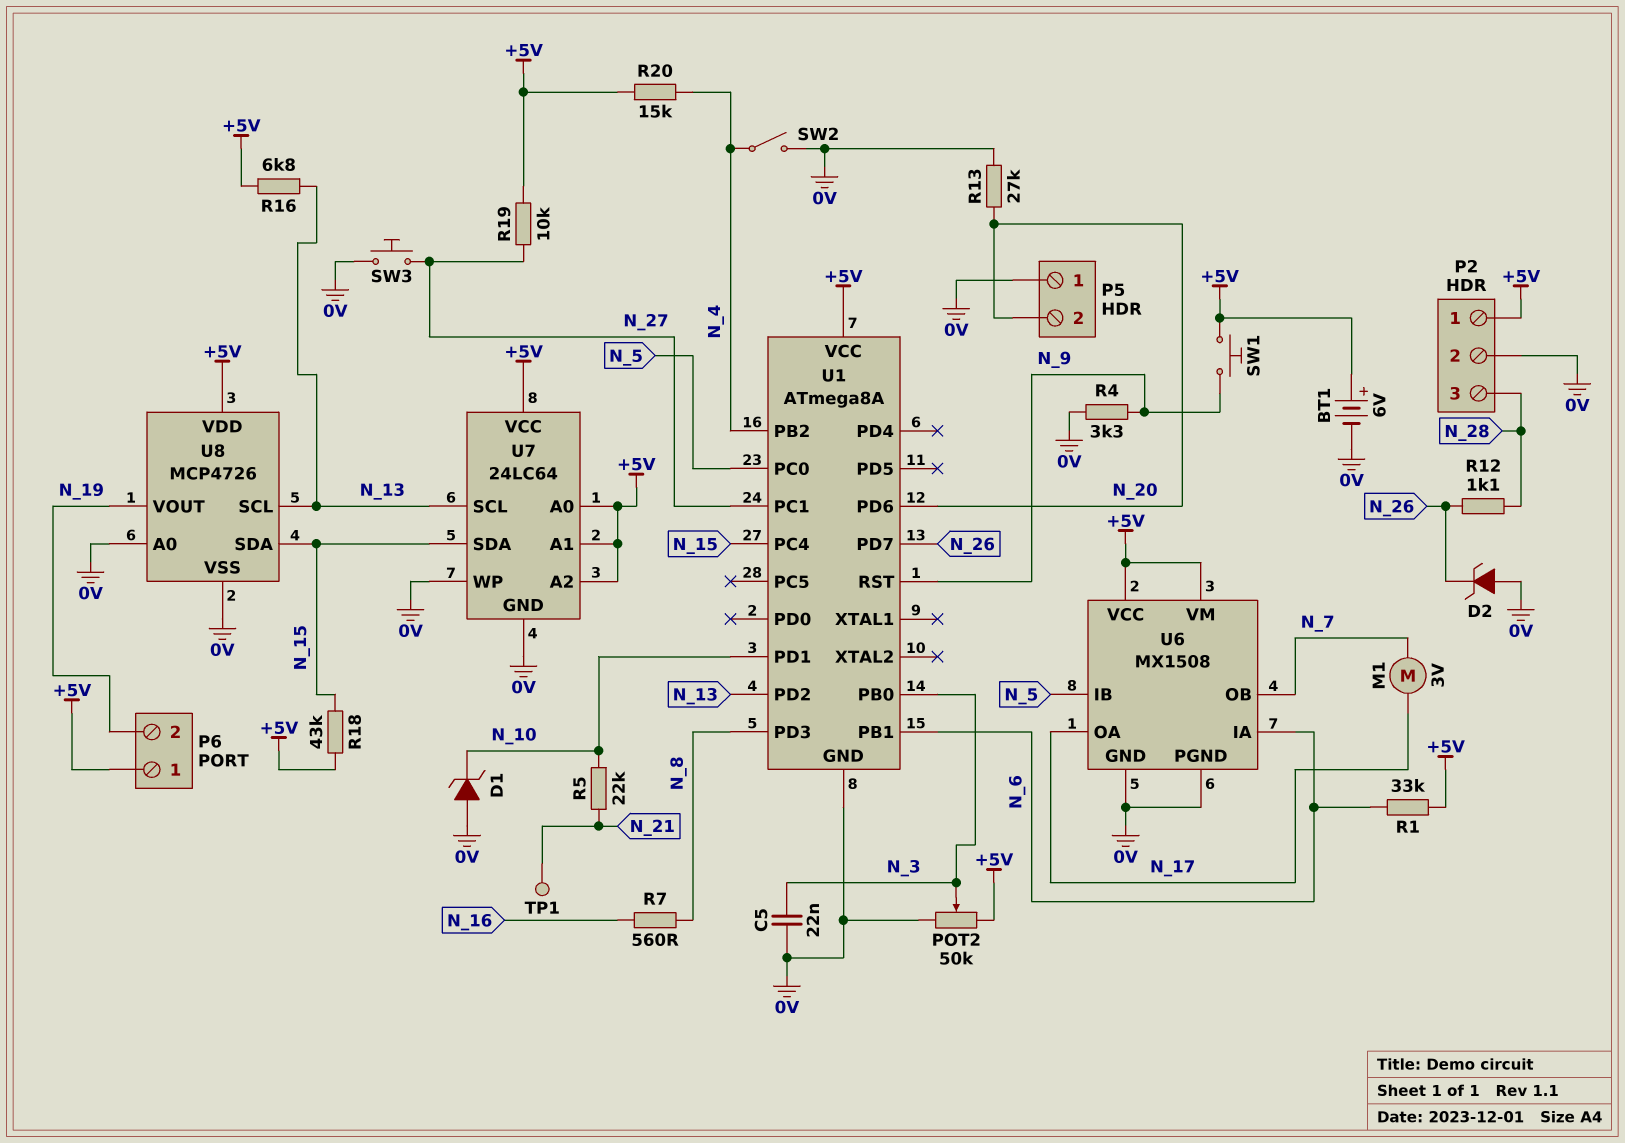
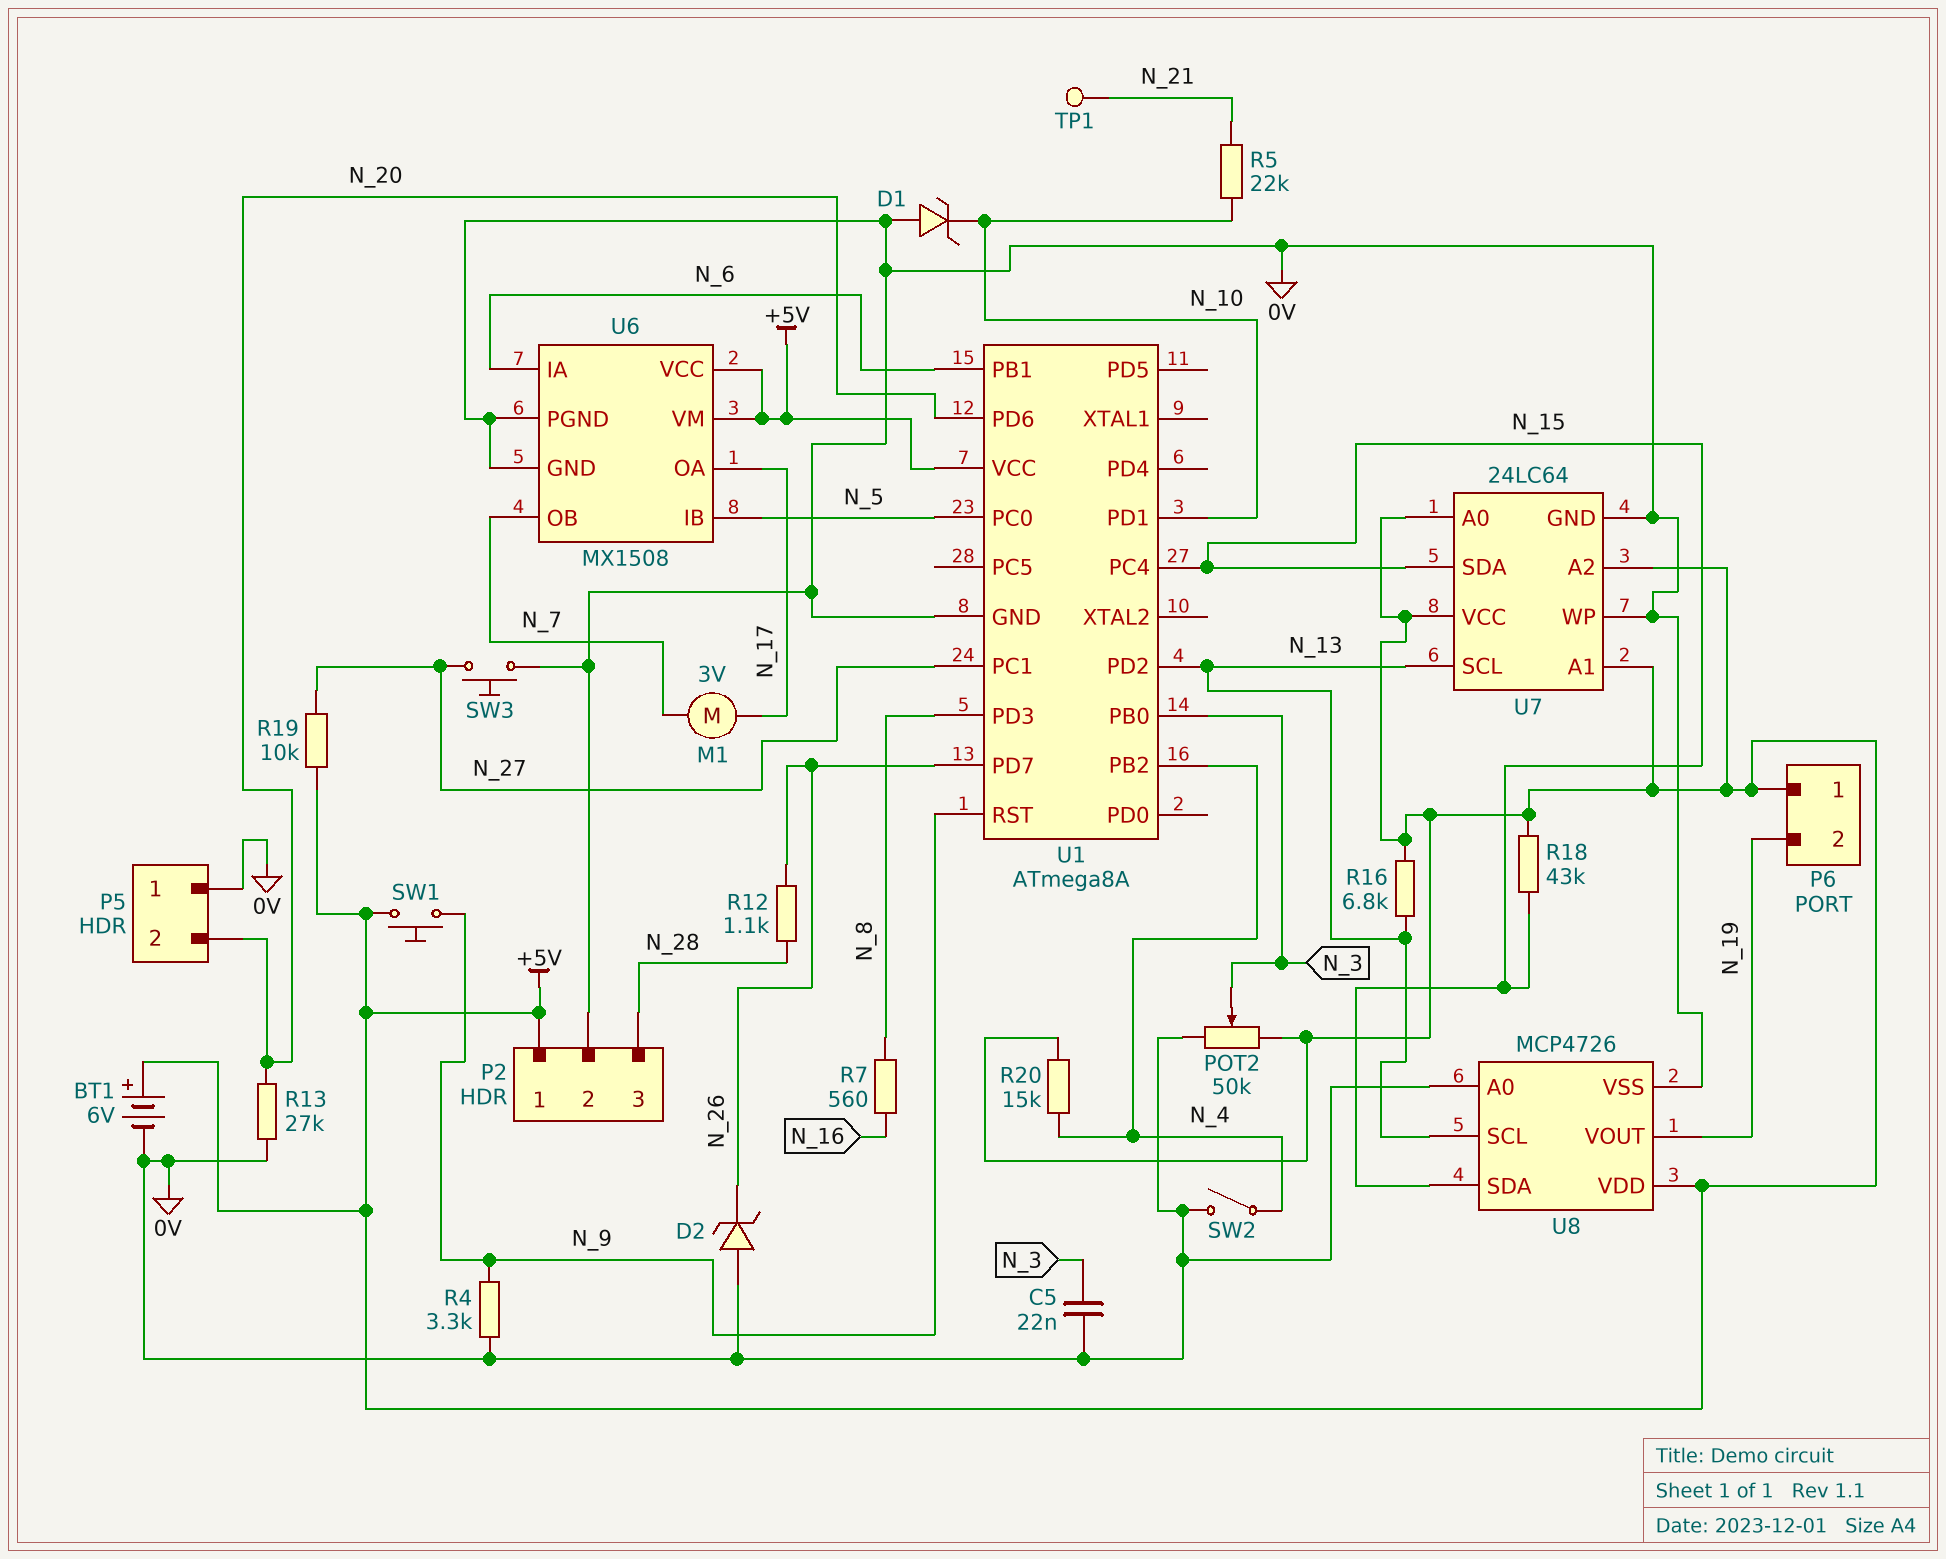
R1: 33k (+5V, N_6) -> none

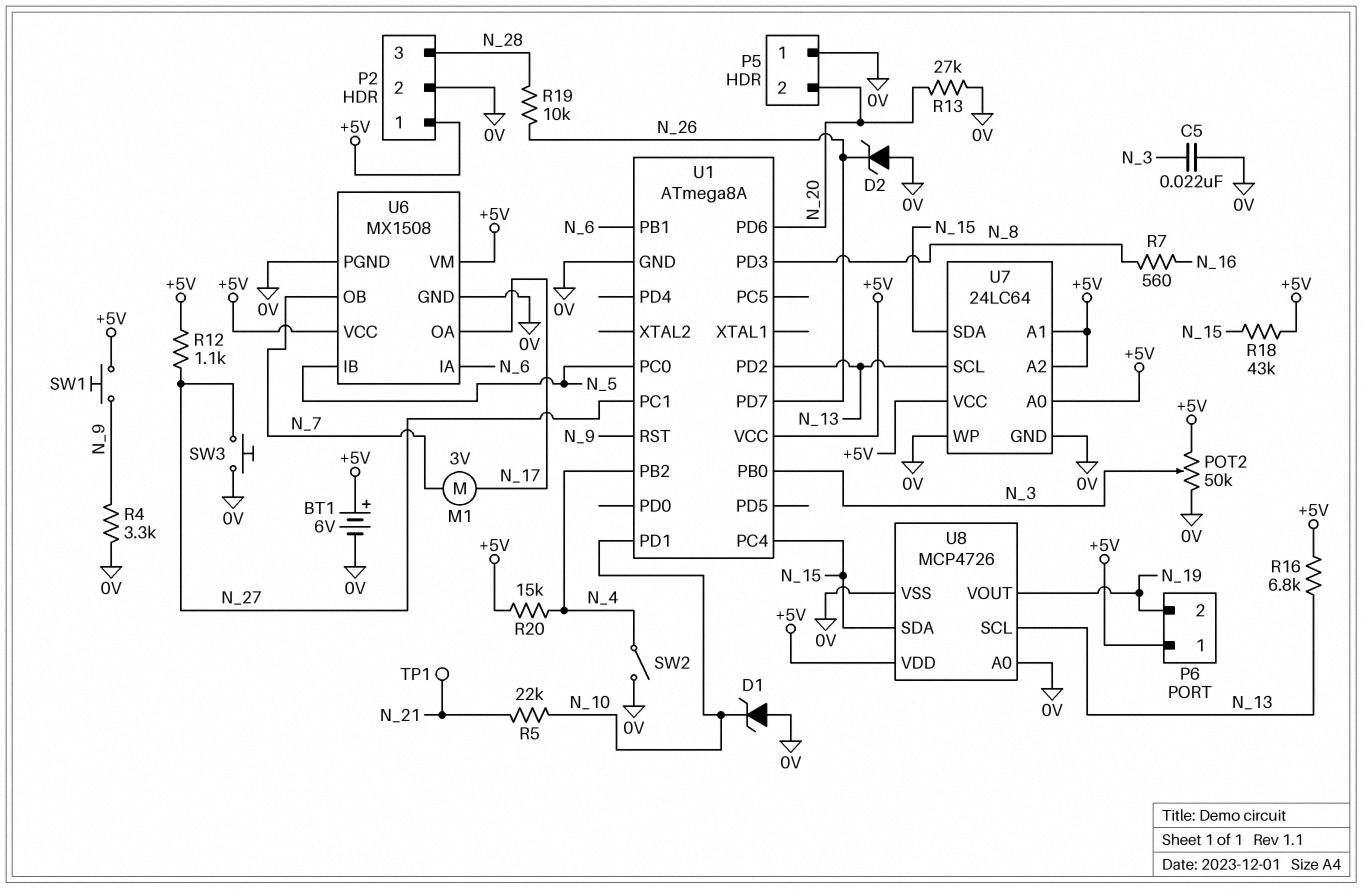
R12: 1.1k (N_26, N_28) -> 1.1k (+5V, N_27)
R19: 10k (+5V, N_27) -> 10k (N_26, N_28)

